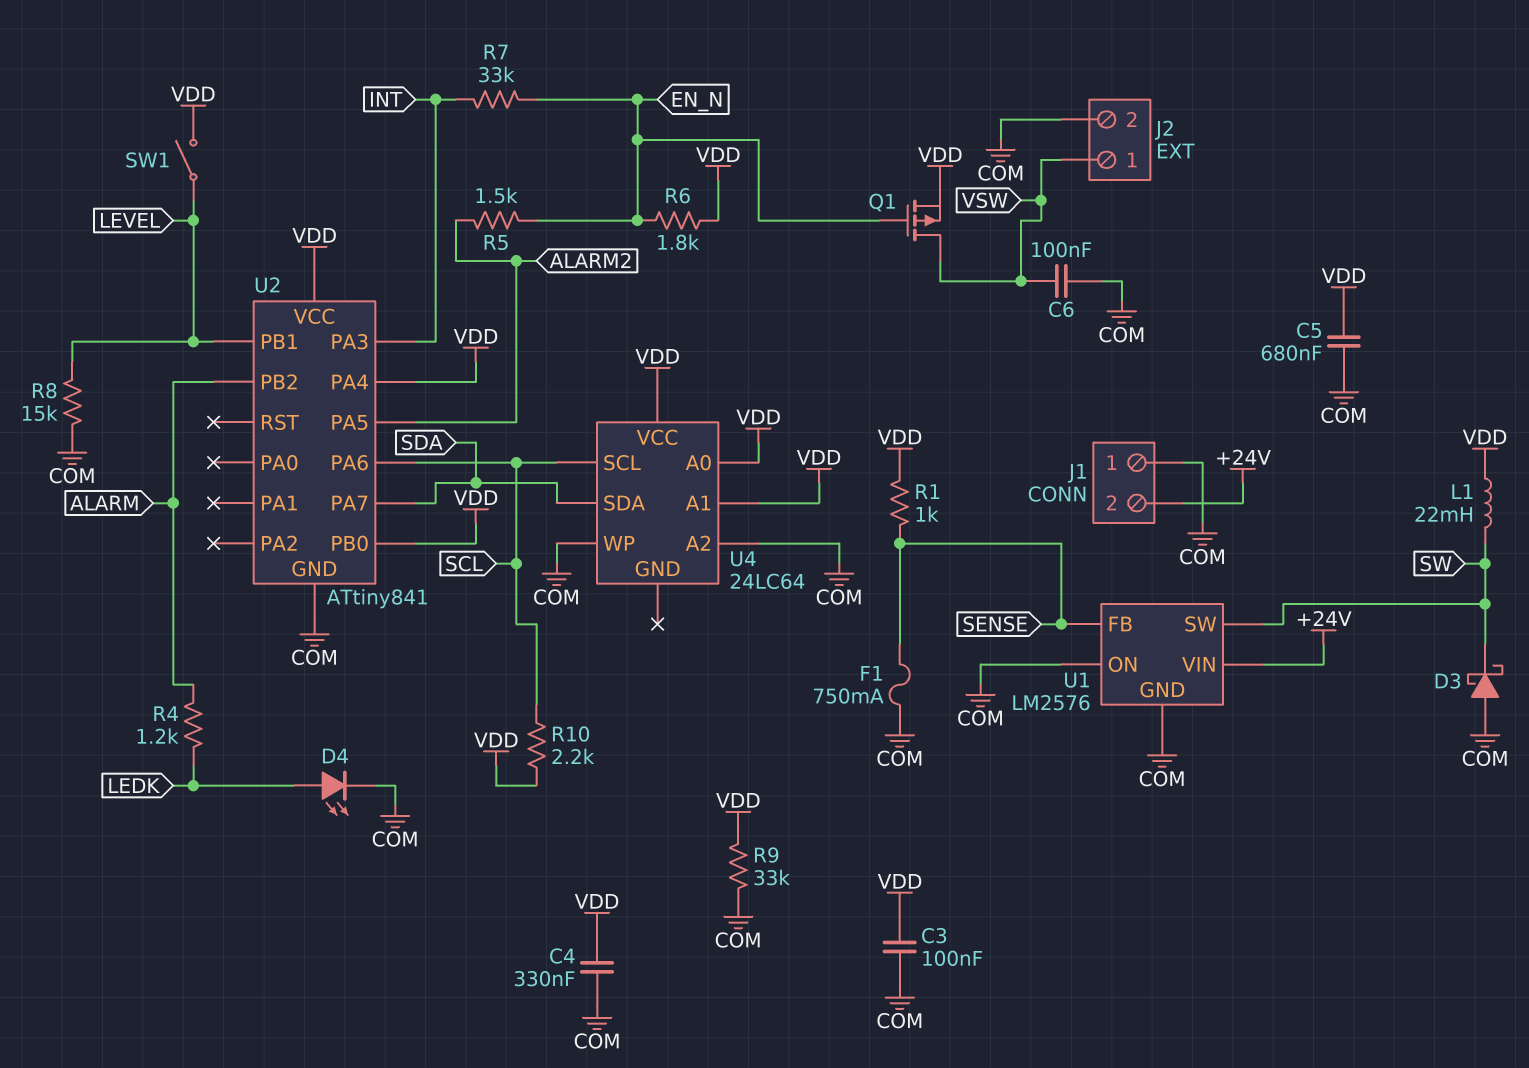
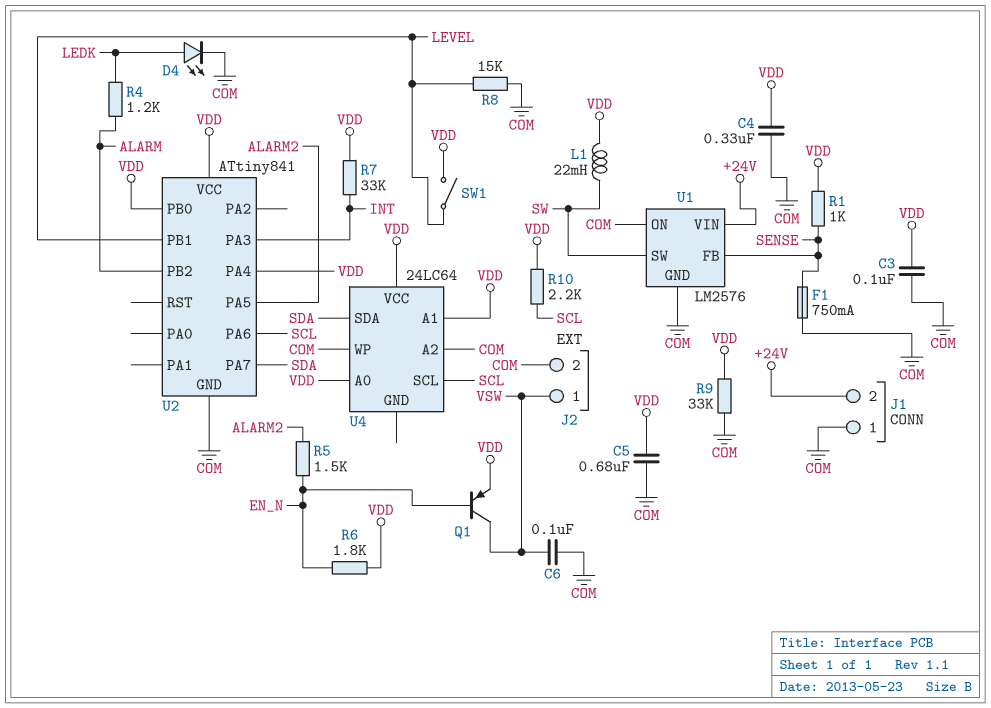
D3: schottky (A COM, K SW) -> none
Q1: PMOS (G EN_N, D VSW, S VDD) -> PNP (B EN_N, C VSW, E VDD)
R7: 33k (EN_N, INT) -> 33k (INT, VDD)

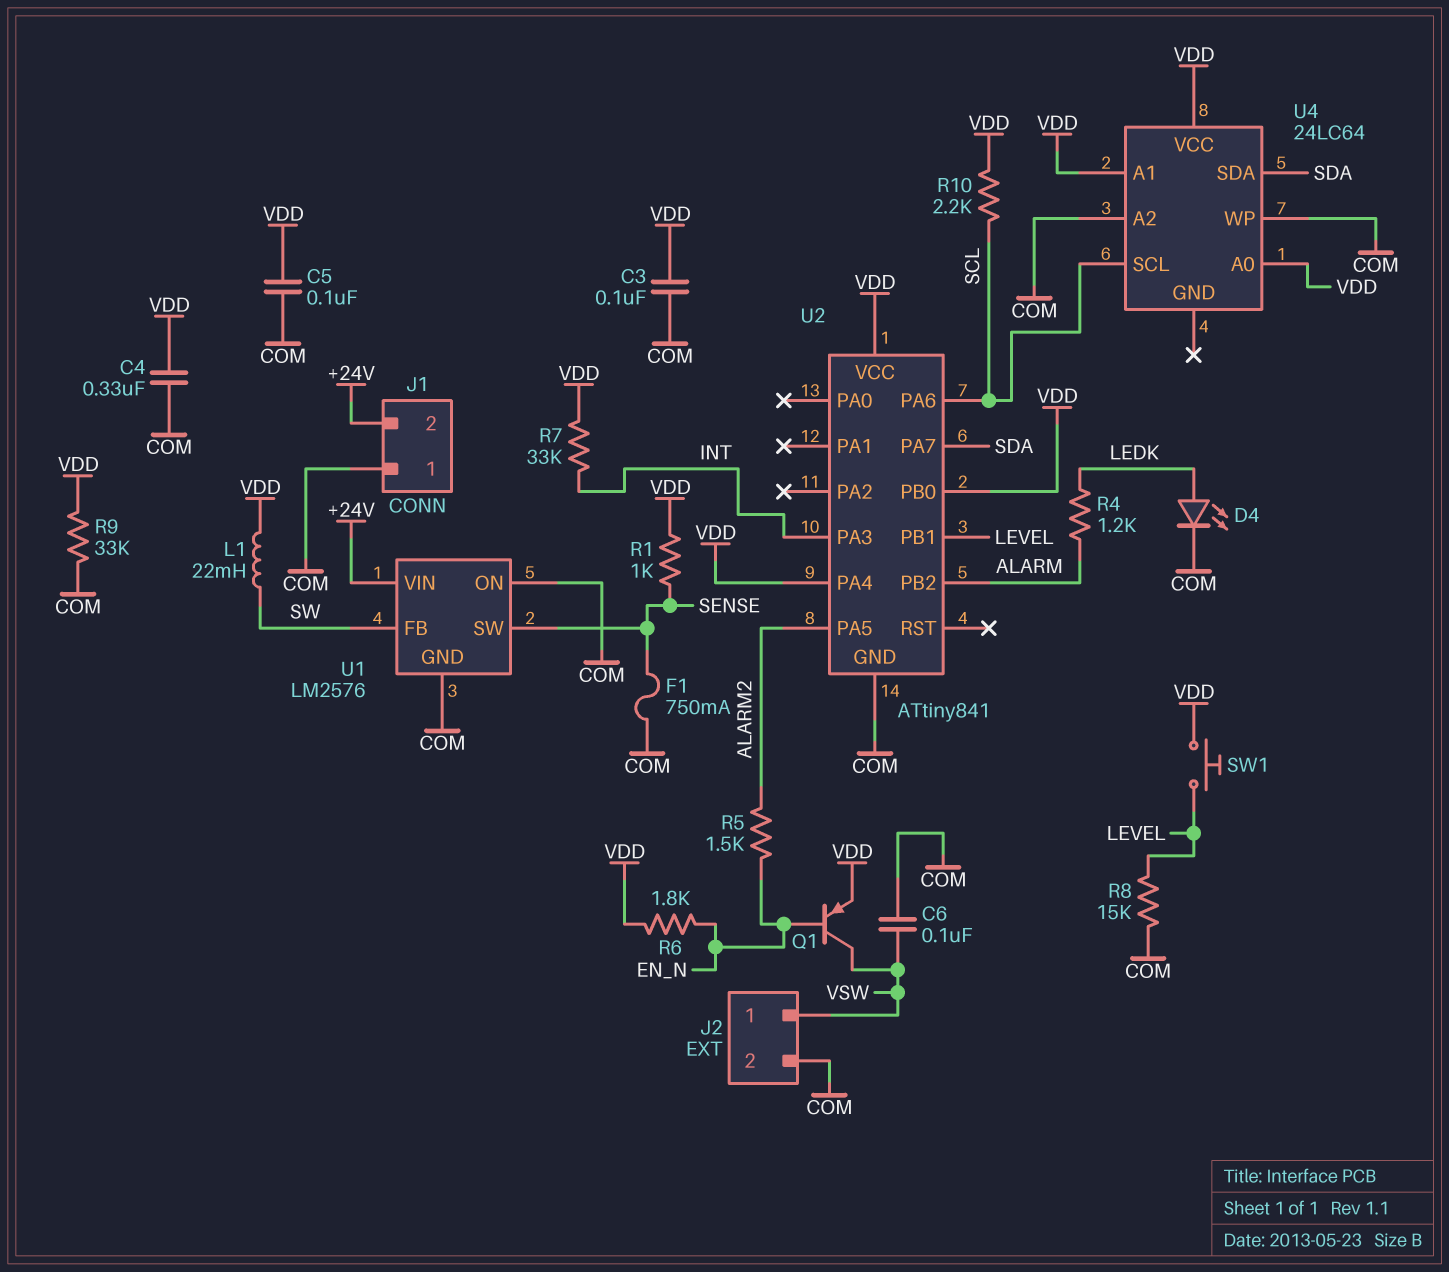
C5: 680nF (COM, VDD) -> 100nF (COM, VDD)
SW1: switch (LEVEL, VDD) -> button (LEVEL, VDD)
U1 pin FB: SENSE -> SW
U1 pin SW: SW -> SENSE

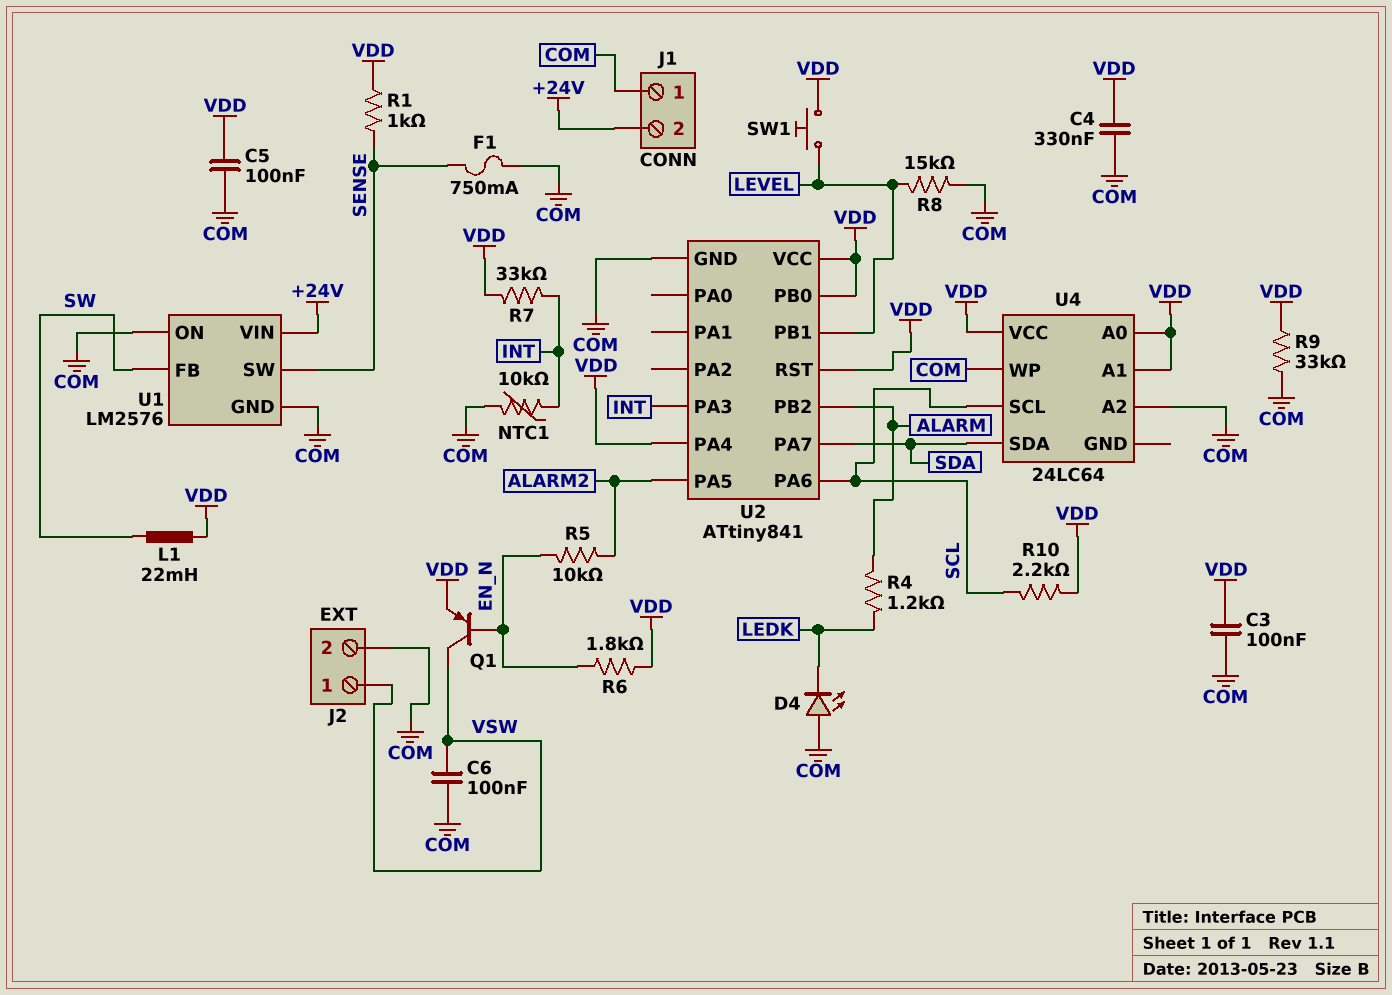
D4: LED (A LEDK, K COM) -> LED (A COM, K LEDK)
NTC1: none -> 10k (COM, INT)
R5: 1.5k (ALARM2, EN_N) -> 10k (ALARM2, EN_N)
U2 pin RST: none -> VDD

